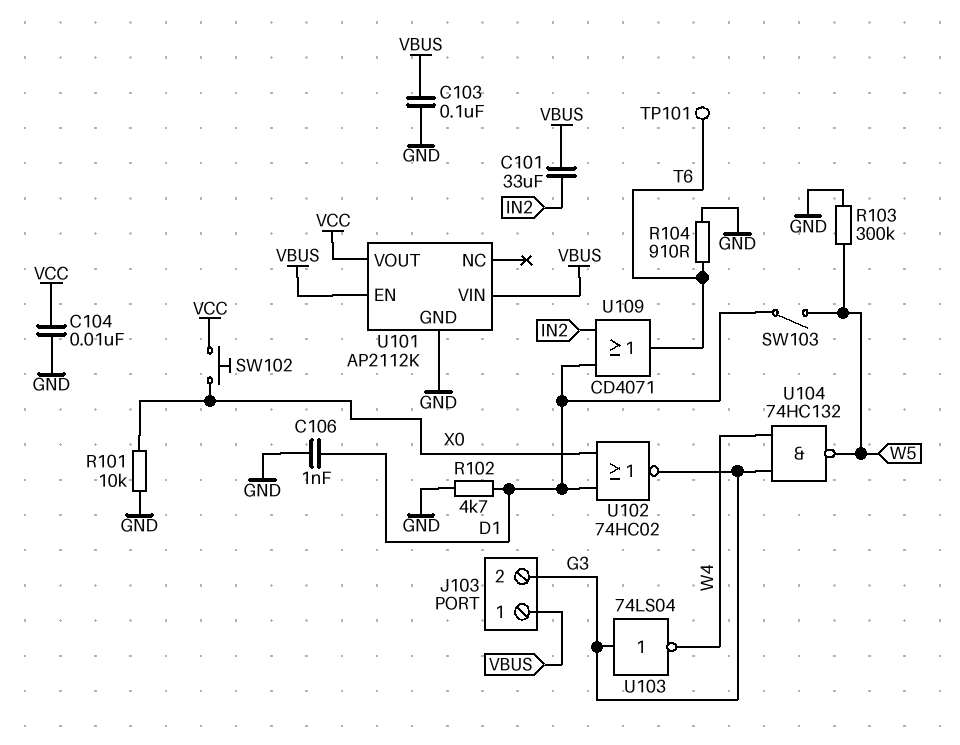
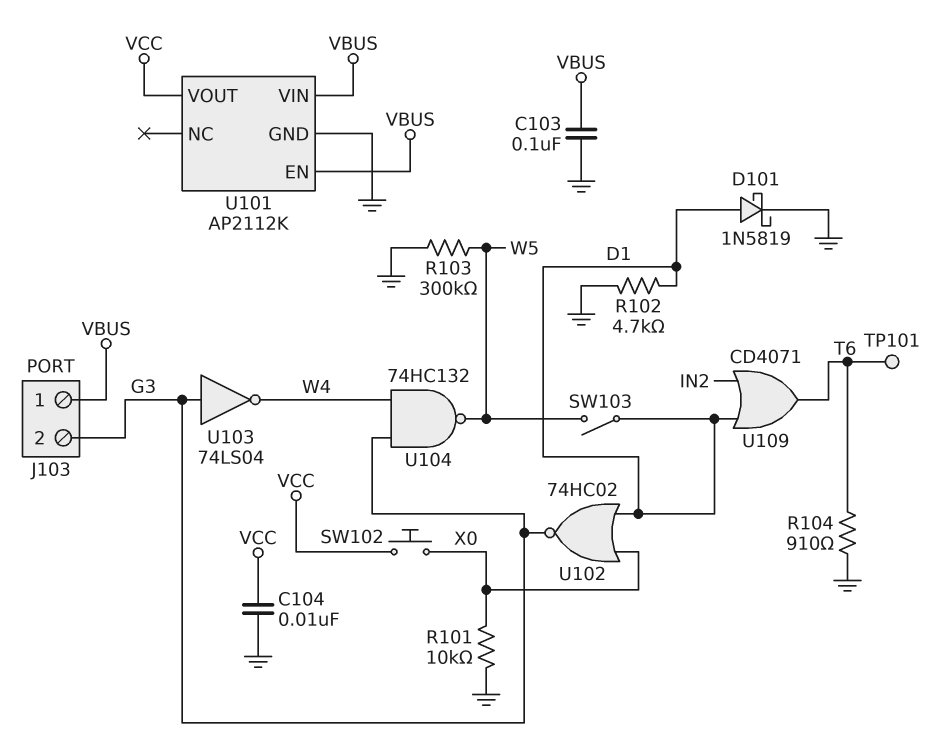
C101: 33uF (IN2, VBUS) -> none
C106: 1nF (D1, GND) -> none
D101: none -> schottky 1N5819 (A D1, K GND)

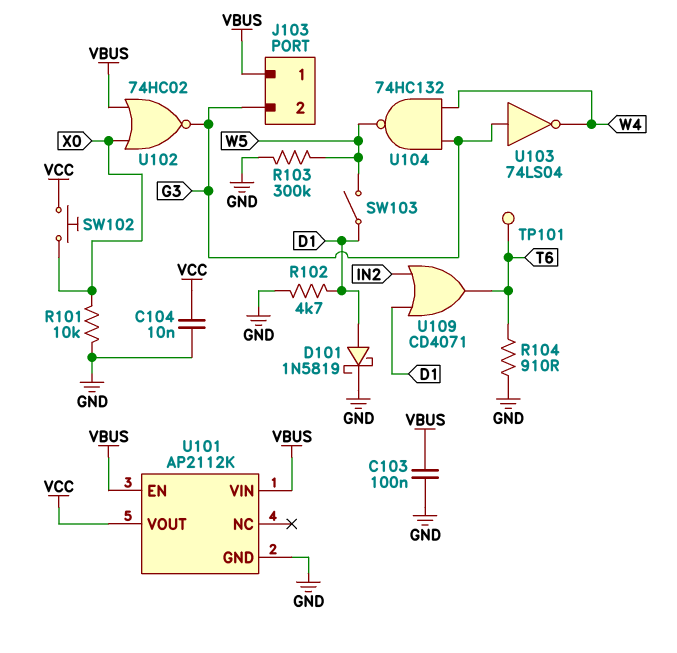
U102: NOR 74HC02 (in D1, in X0, out G3) -> NOR 74HC02 (in VBUS, in X0, out G3)

